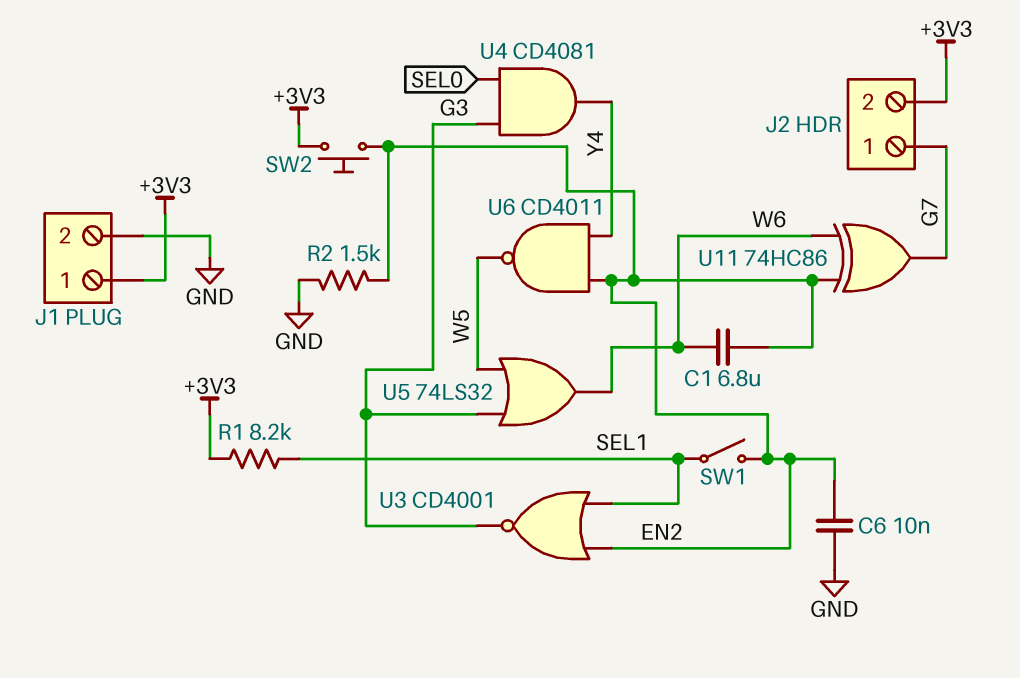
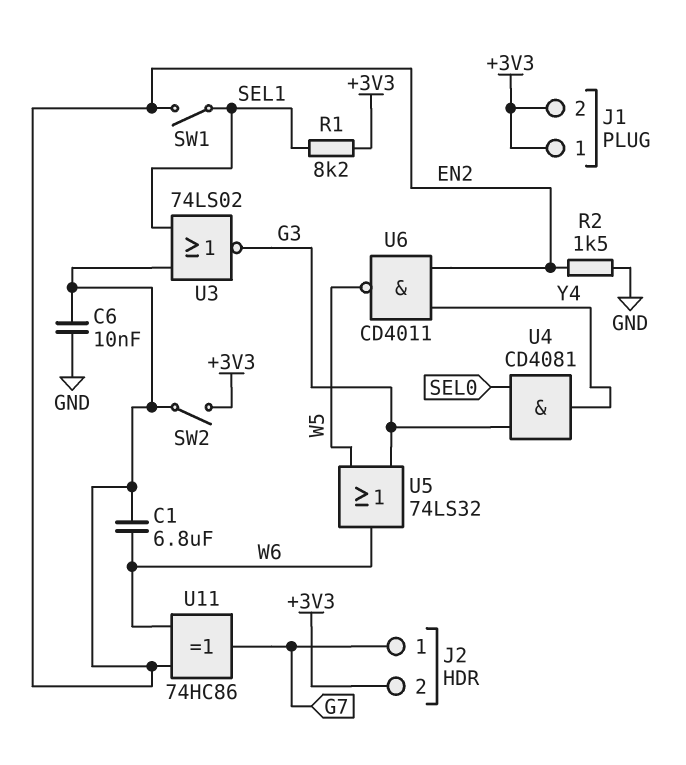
J1 pin 2: GND -> +3V3
SW2: button (+3V3, EN2) -> switch (+3V3, EN2)
U3: NOR CD4001 (in EN2, in SEL1, out G3) -> NOR 74LS02 (in EN2, in SEL1, out G3)

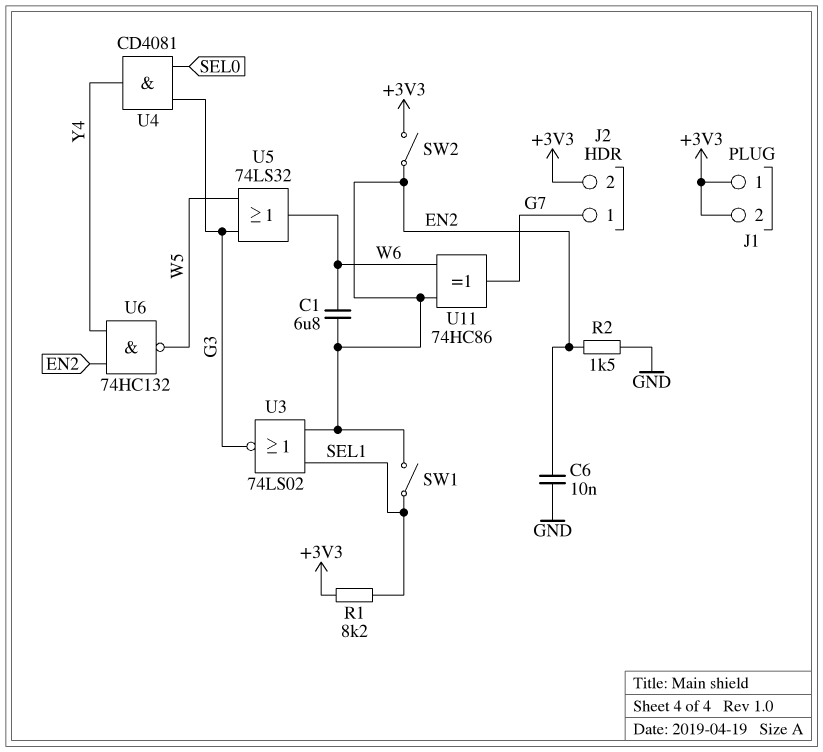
U6: NAND CD4011 (in EN2, in Y4, out W5) -> NAND 74HC132 (in EN2, in Y4, out W5)

